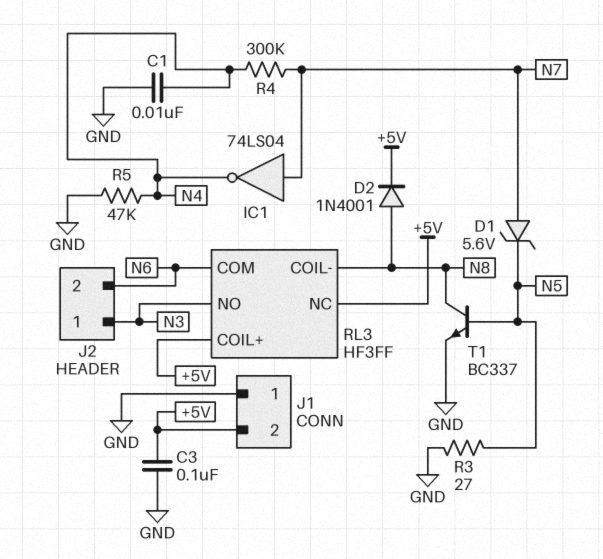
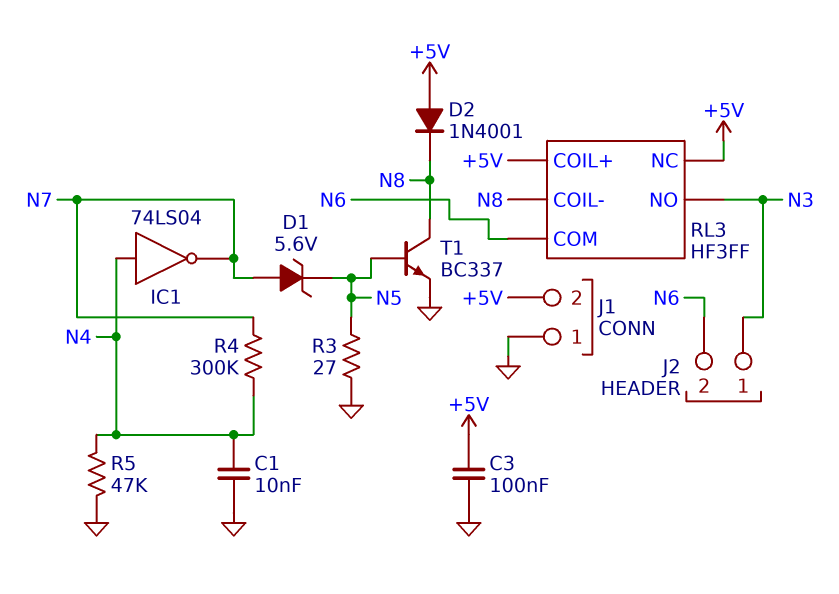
D2: diode 1N4001 (A N8, K +5V) -> diode 1N4001 (A +5V, K N8)
IC1: NOT 74LS04 (in N7, out N4) -> NOT 74LS04 (in N4, out N7)

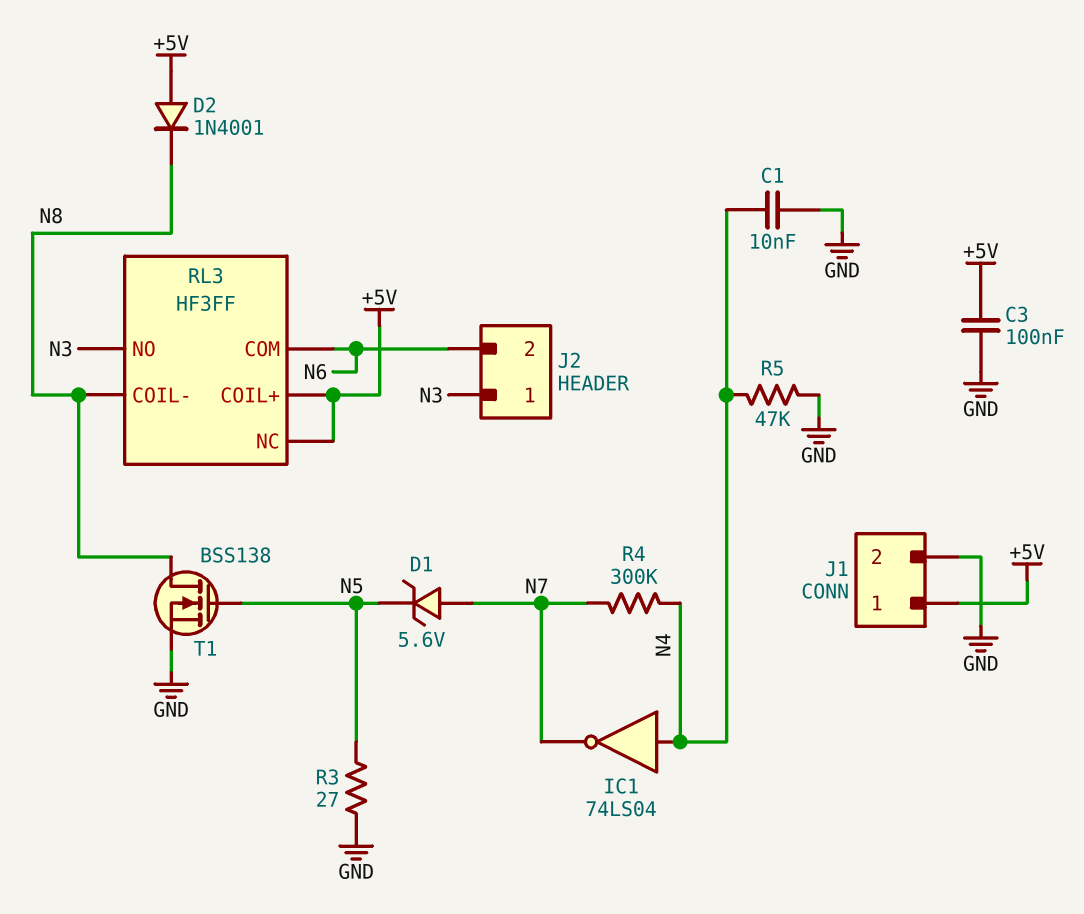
J1 pin 1: GND -> +5V
J1 pin 2: +5V -> GND
T1: NPN BC337 (B N5, C N8, E GND) -> NMOS BSS138 (G N5, D N8, S GND)

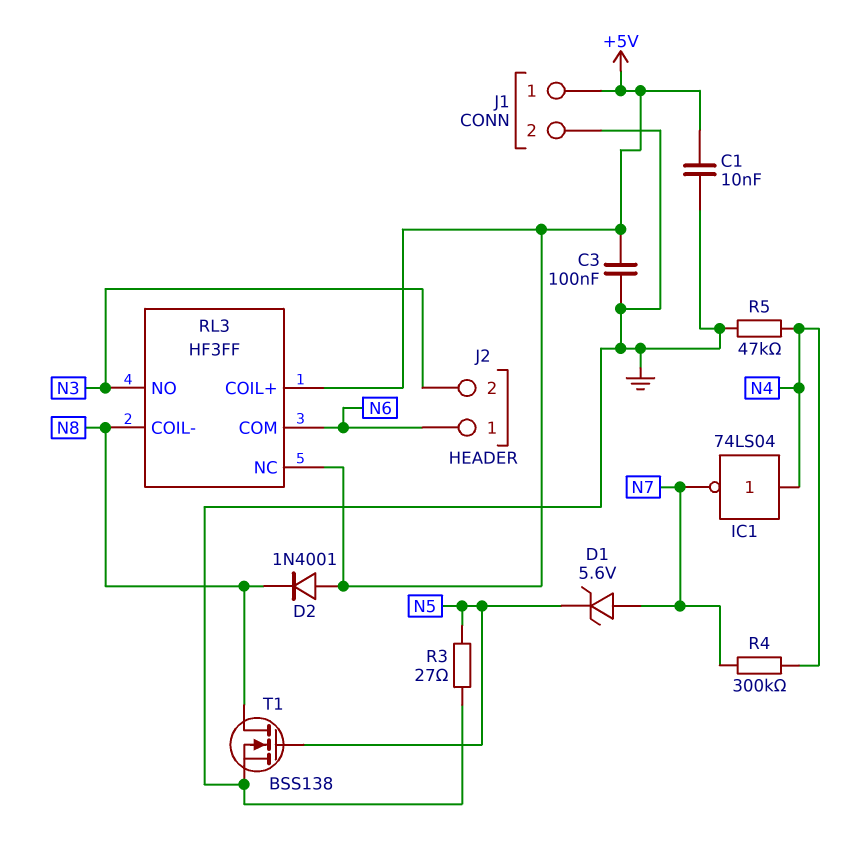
C1: 10nF (GND, N4) -> 10nF (+5V, GND)
J2 pin 1: N3 -> N6
J2 pin 2: N6 -> N3

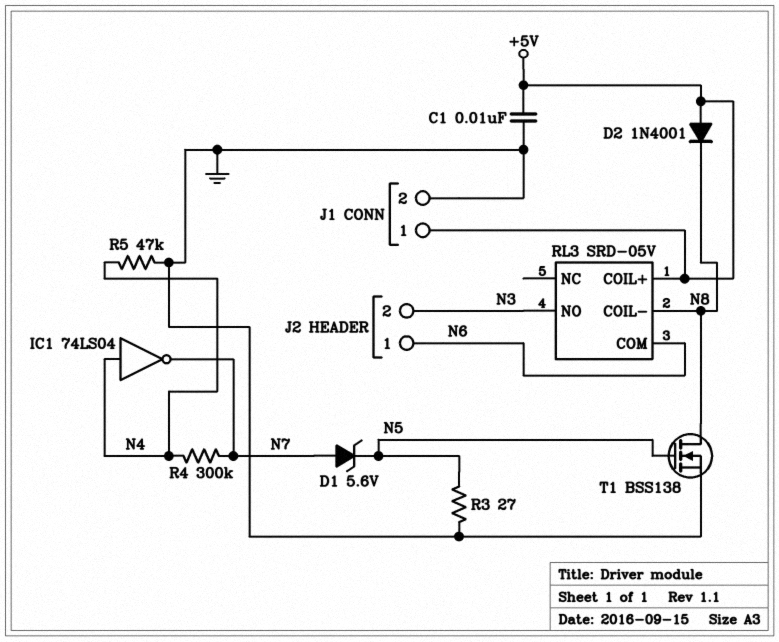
C3: 100nF (+5V, GND) -> none
RL3: HF3FF -> SRD-05V
RL3 pin NC: +5V -> none

